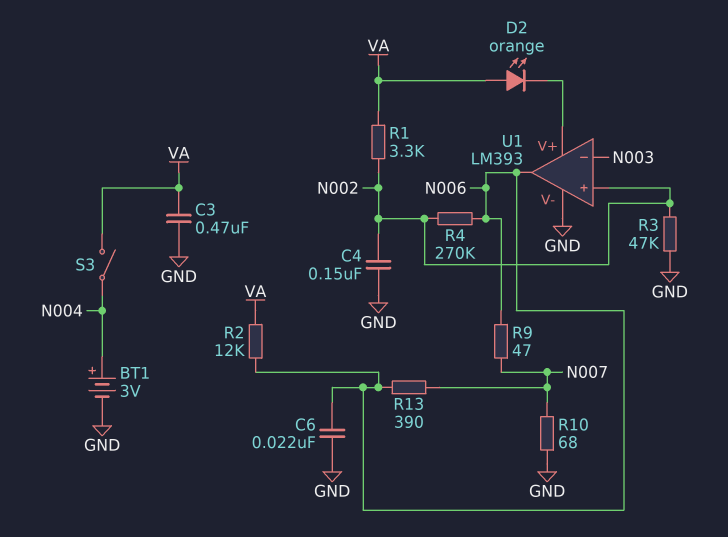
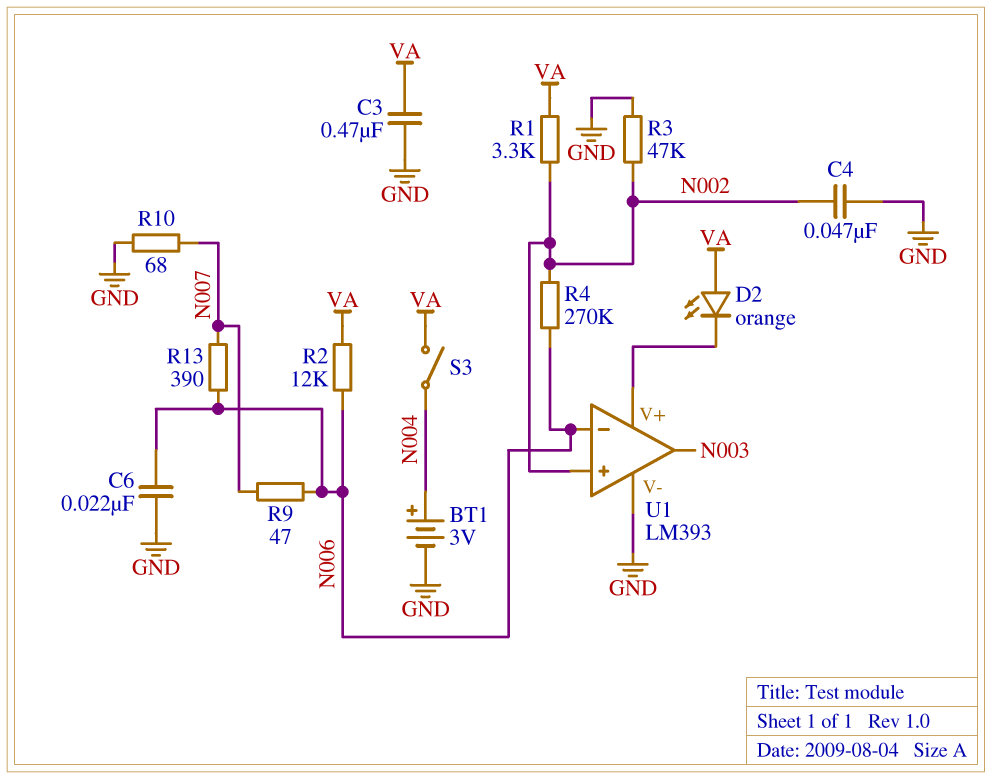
C4: 150nF (GND, N002) -> 47nF (GND, N002)
U1 pin in-: N003 -> N006
U1 pin out: N006 -> N003

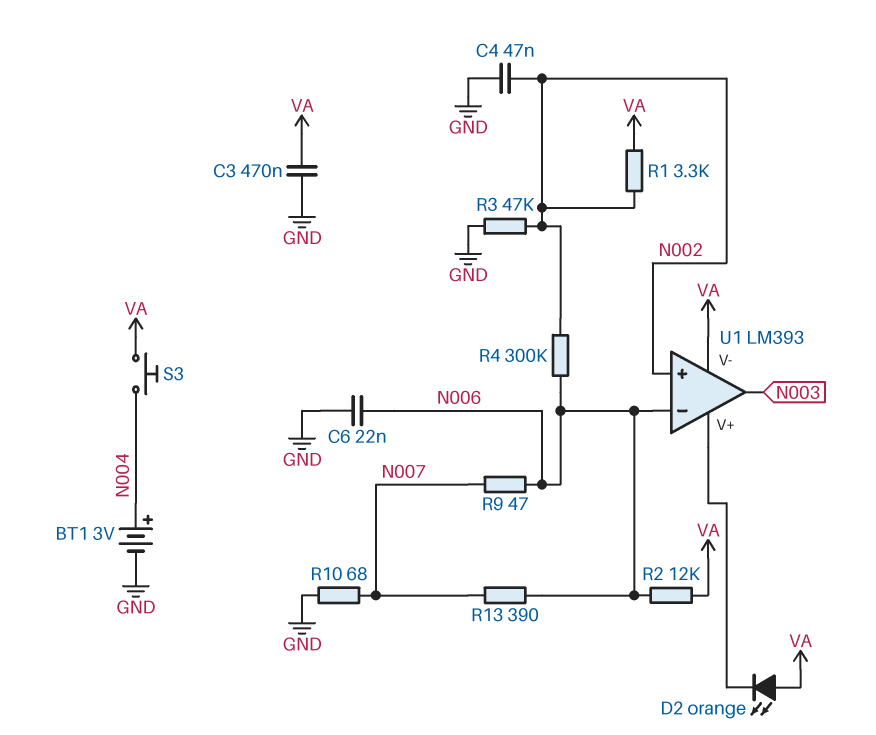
R4: 270k (N002, N006) -> 300k (N002, N006)
S3: switch (N004, VA) -> button (N004, VA)
U1 pin V-: GND -> VA

